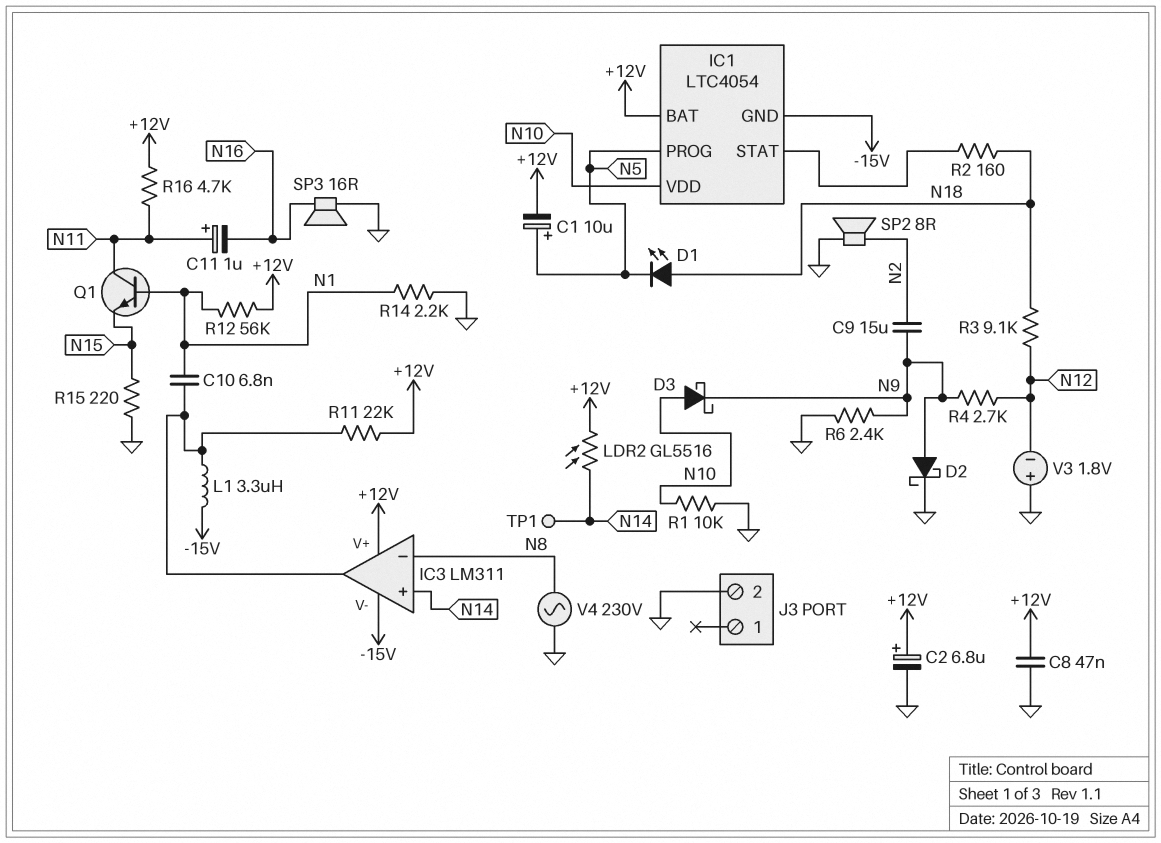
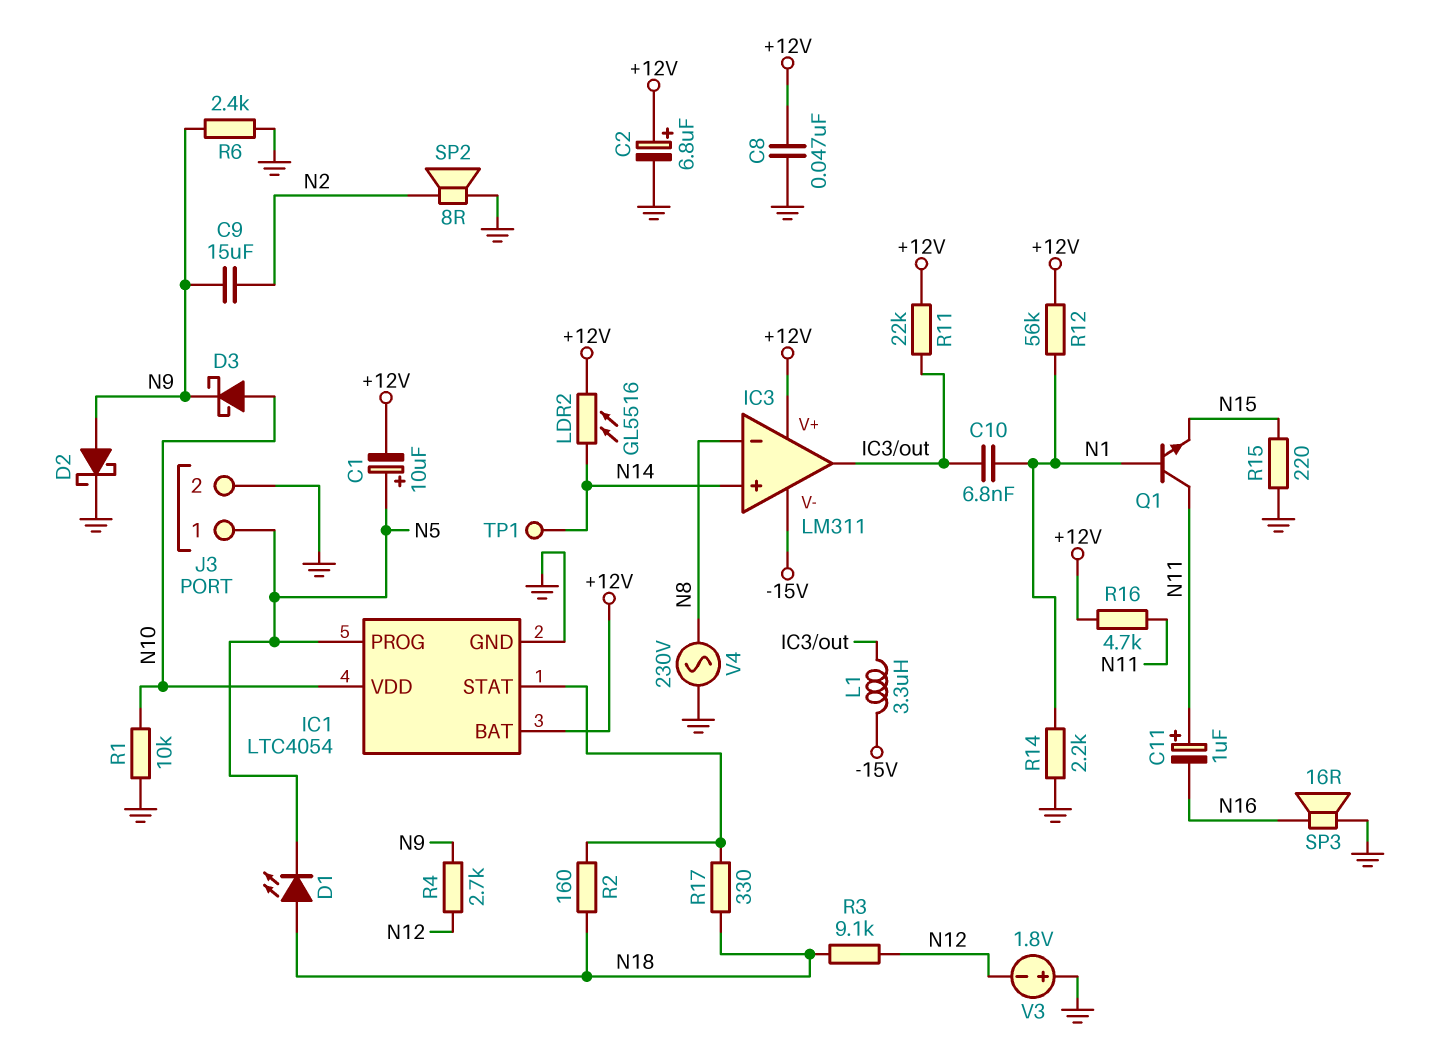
IC1 pin GND: -15V -> GND
J3 pin 1: none -> N5
R17: none -> 330 (IC1/STAT, N18)

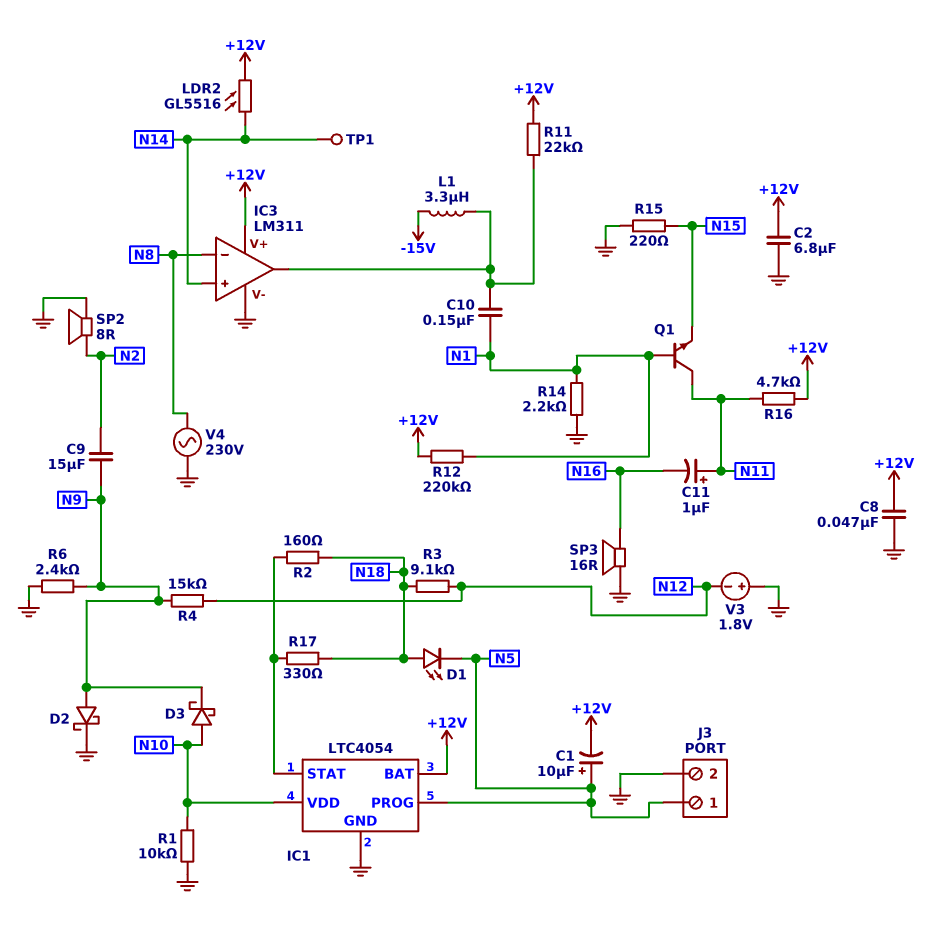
C2: 6.8uF (plus +12V, minus GND) -> 6.8uF (+12V, GND)
C10: 6.8nF (IC3/out, N1) -> 150nF (IC3/out, N1)
IC3 pin V-: -15V -> GND
R4: 2.7k (N9, N12) -> 15k (N9, N12)
R12: 56k (+12V, N1) -> 220k (+12V, N1)

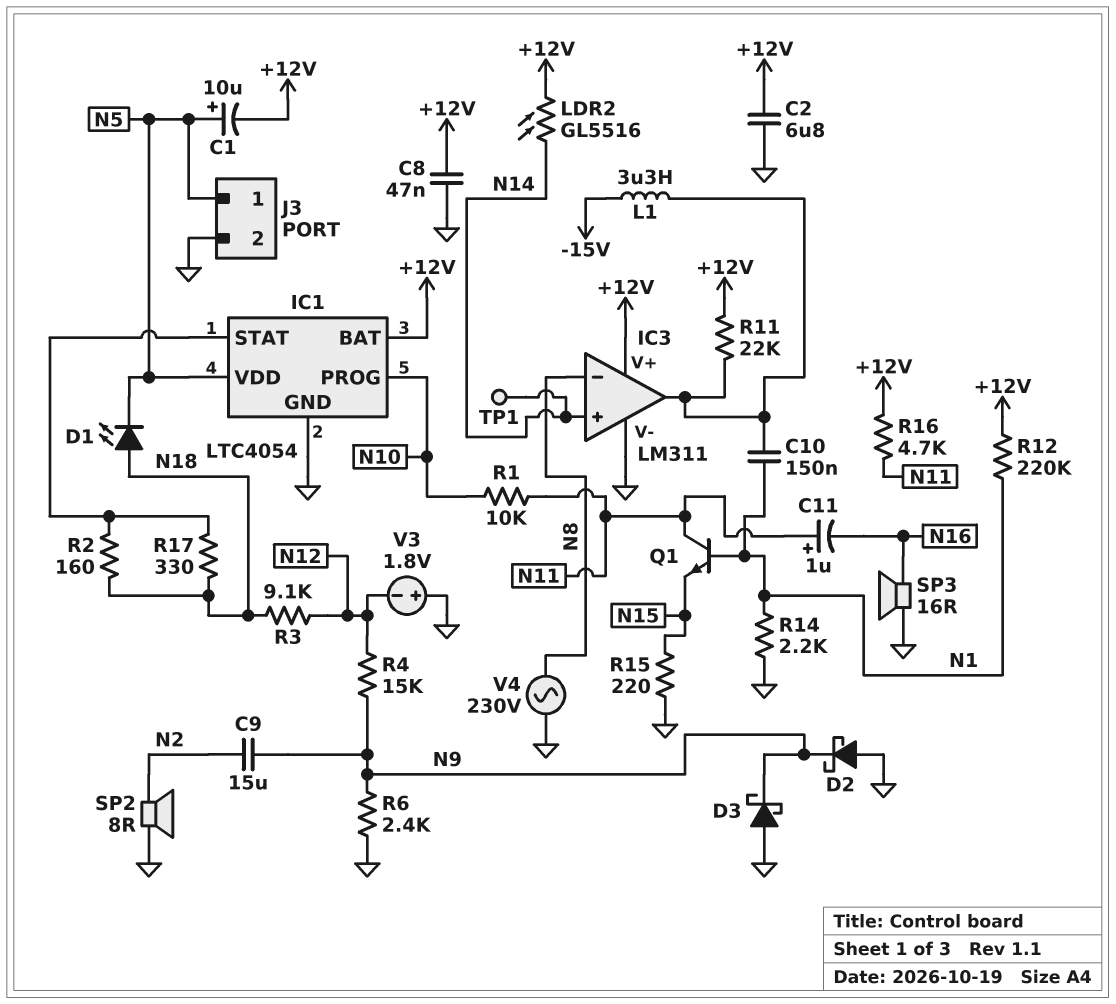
D2: schottky (A N9, K GND) -> schottky (A GND, K N9)
D3: schottky (A N10, K N9) -> schottky (A GND, K N9)
IC1 pin PROG: N5 -> N10
IC1 pin VDD: N10 -> N5
R1: 10k (GND, N10) -> 10k (N10, N11)

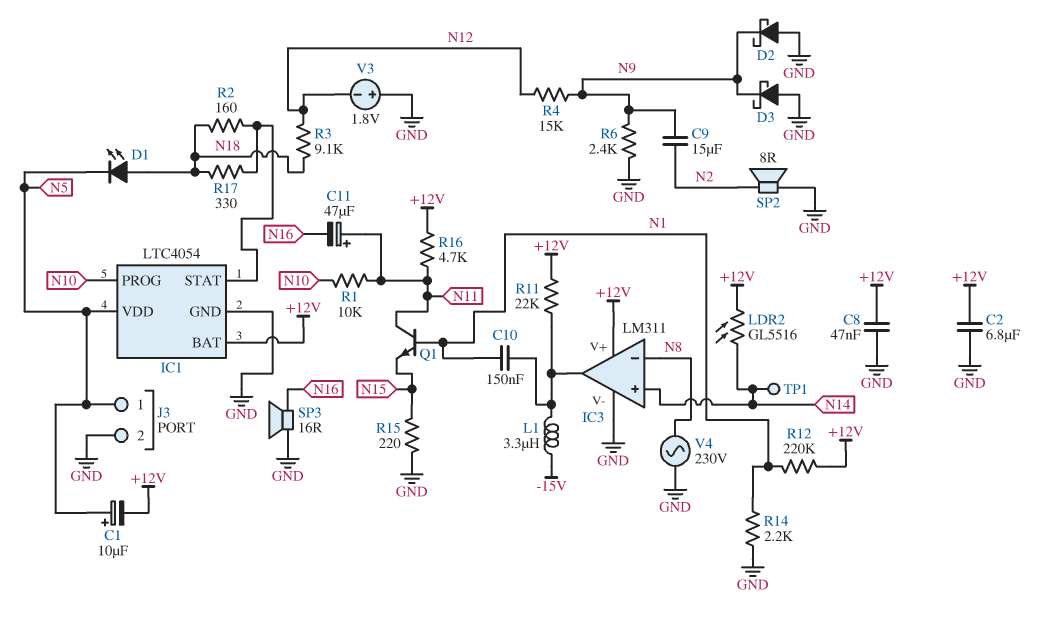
C11: 1uF (plus N11, minus N16) -> 47uF (plus N11, minus N16)

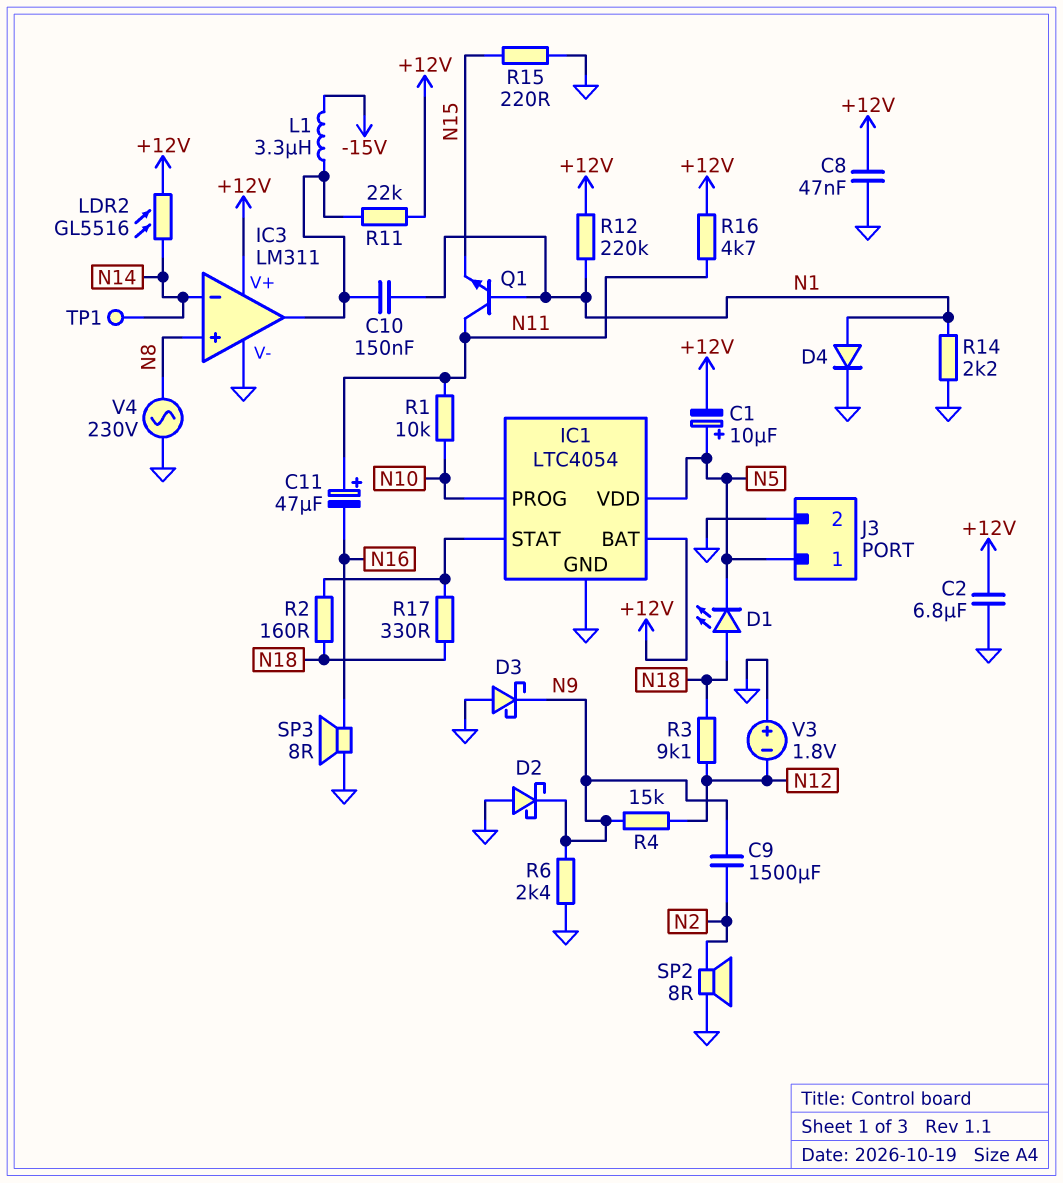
C9: 15uF (N2, N9) -> 1500uF (N2, N9)
D4: none -> diode (A N1, K GND)
IC3 pin in+: N14 -> N8
IC3 pin in-: N8 -> N14
SP3: speaker 16R (GND, N16) -> speaker 8R (GND, N16)

